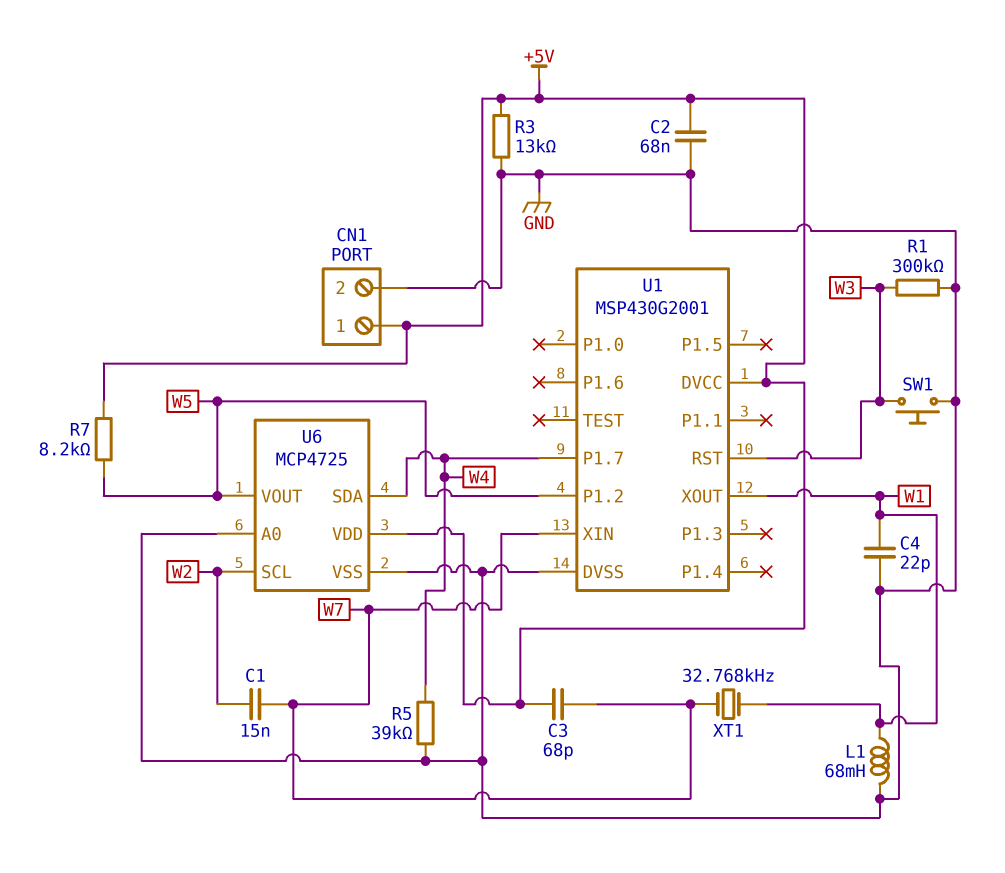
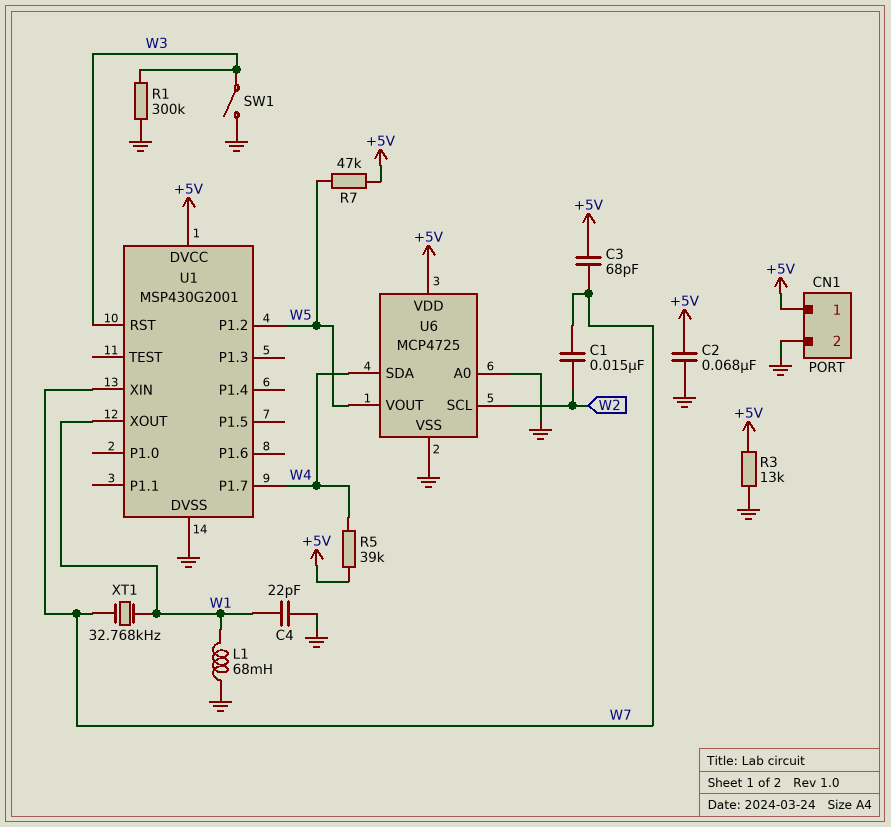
R5: 39k (GND, W4) -> 39k (+5V, W4)
R7: 8.2k (+5V, W5) -> 47k (+5V, W5)
SW1: button (GND, W3) -> switch (GND, W3)

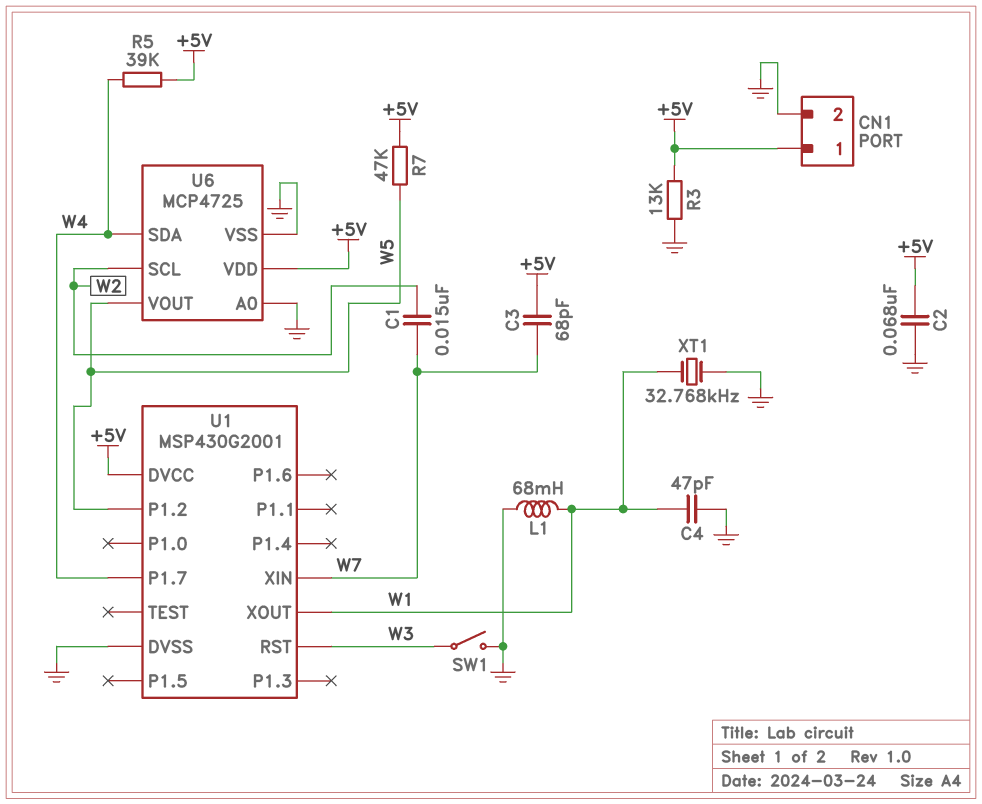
C4: 22pF (GND, W1) -> 47pF (GND, W1)
R1: 300k (GND, W3) -> none
XT1: 32.768kHz (W1, W7) -> 32.768kHz (GND, W1)

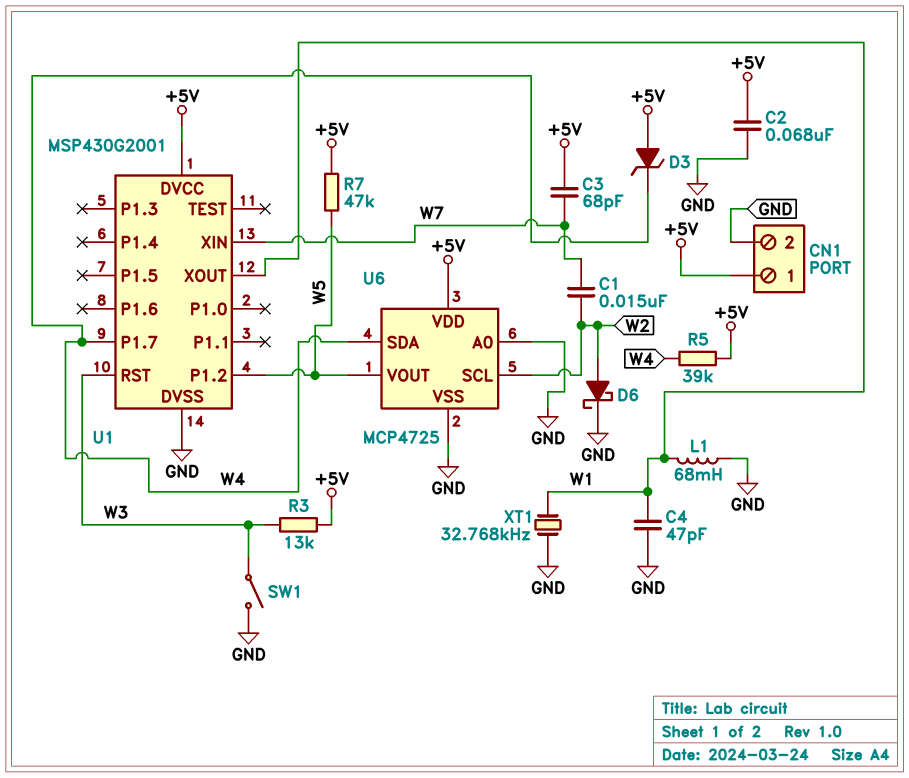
D3: none -> zener (A +5V, K W4)
D6: none -> schottky (A W2, K GND)
R3: 13k (+5V, GND) -> 13k (+5V, W3)

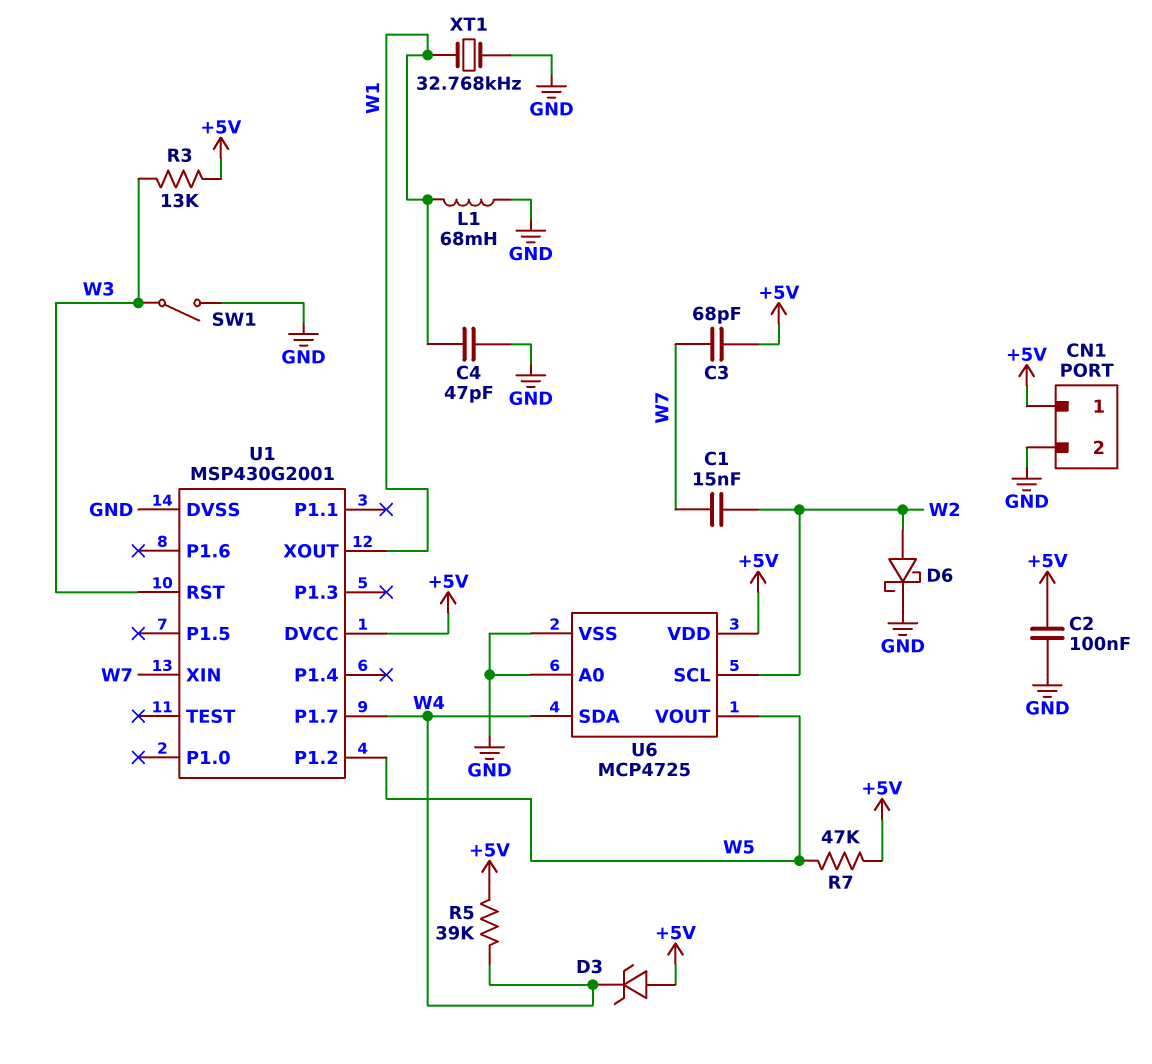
C2: 68nF (+5V, GND) -> 100nF (+5V, GND)

